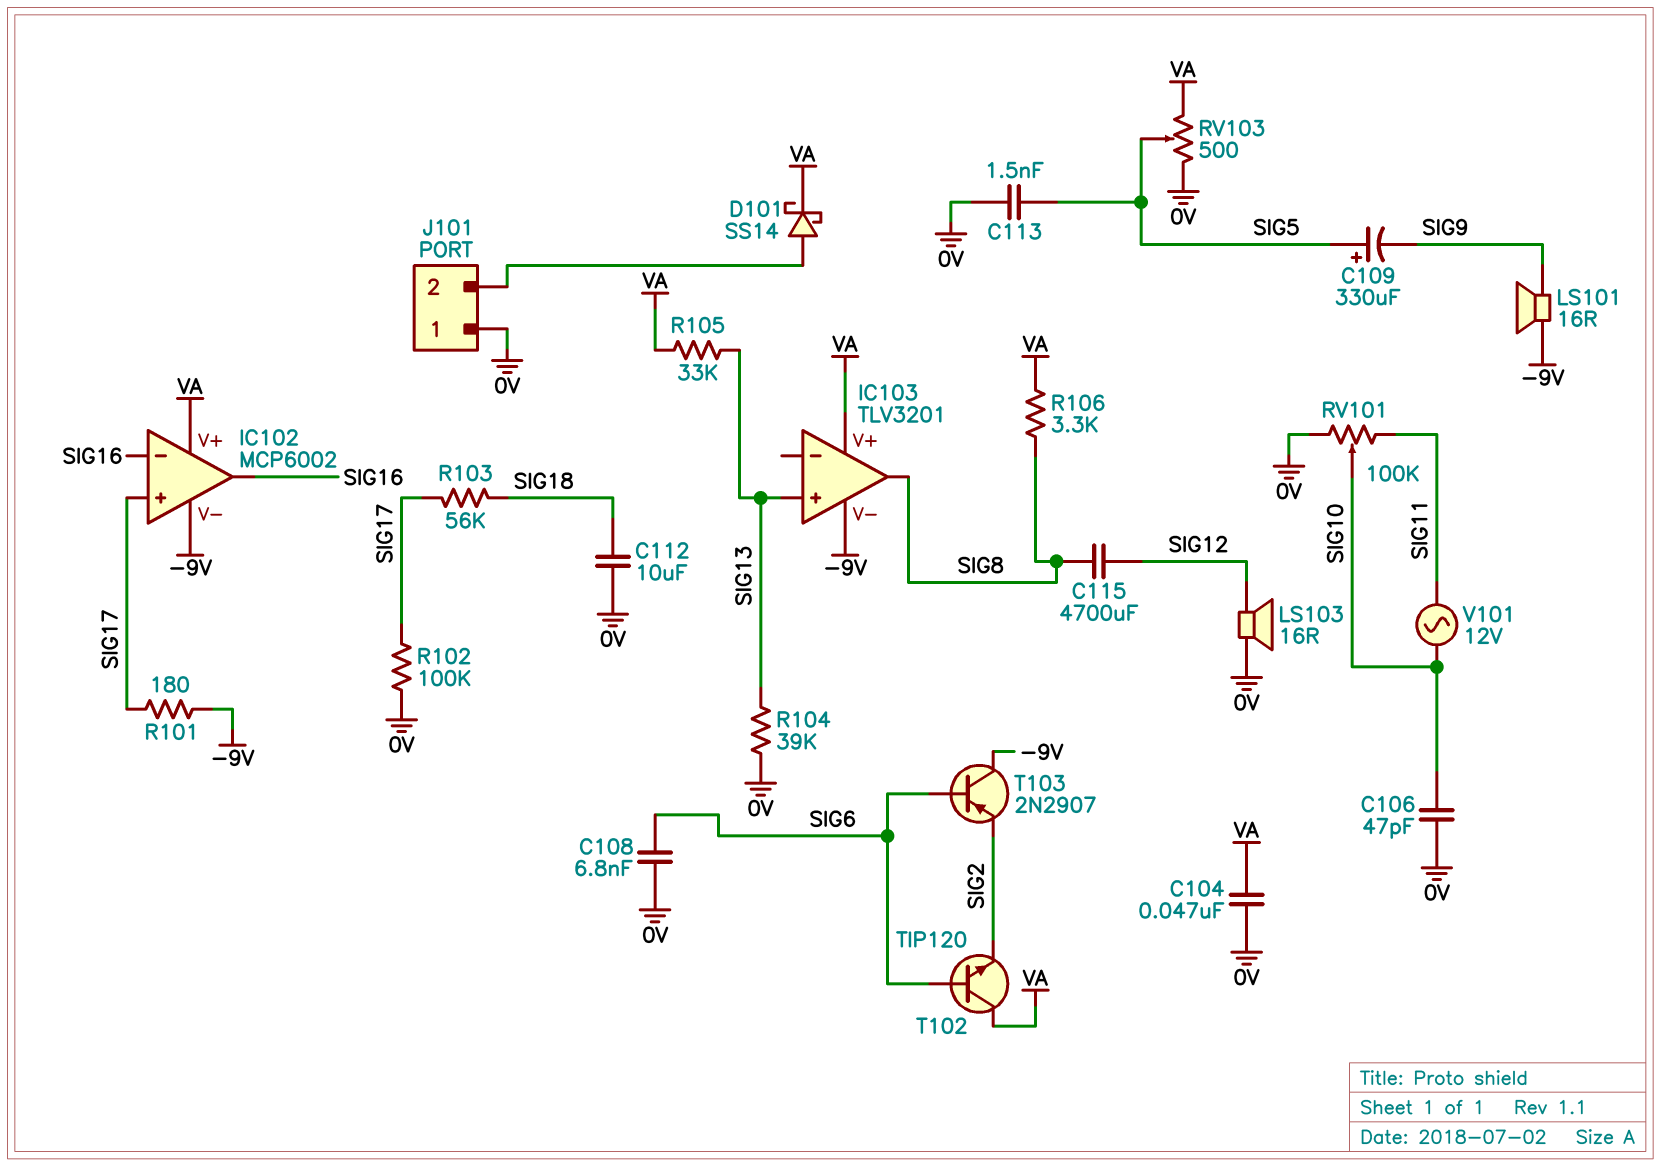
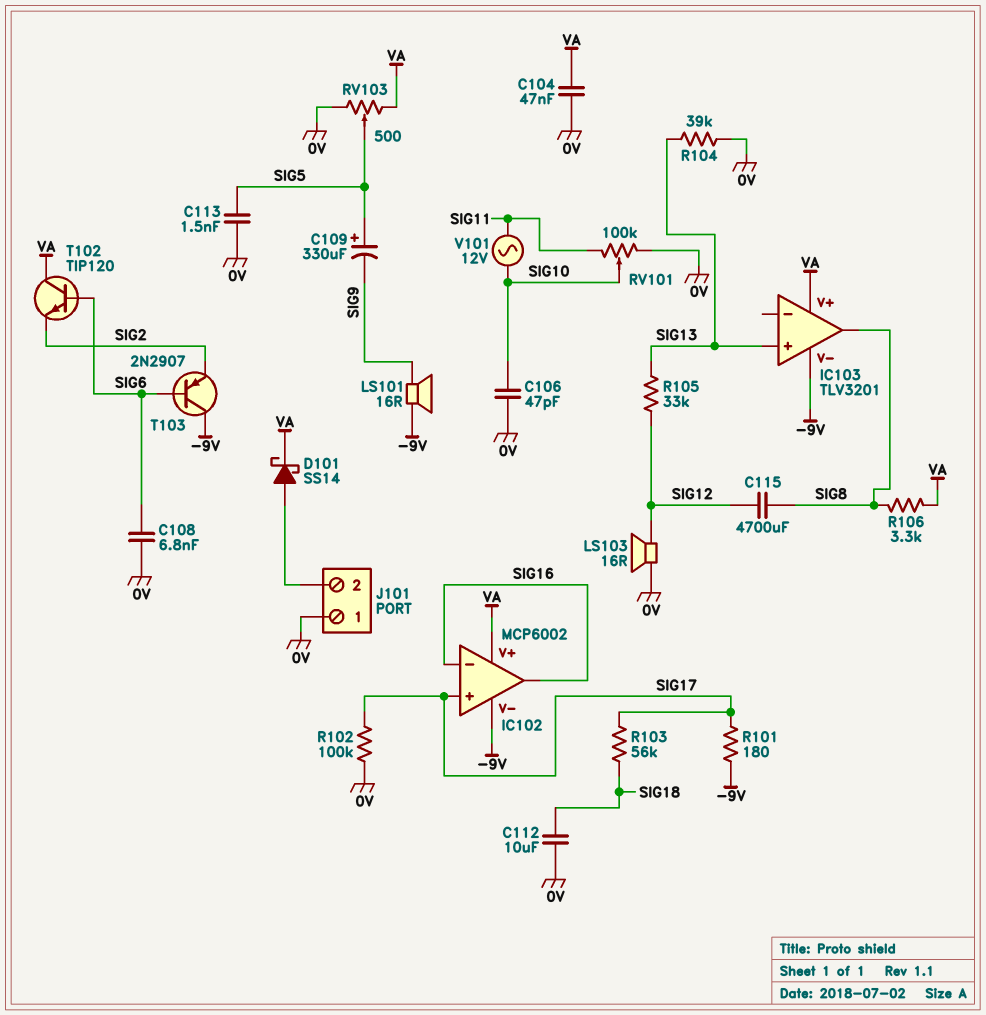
R105: 33k (SIG13, VA) -> 33k (SIG12, SIG13)

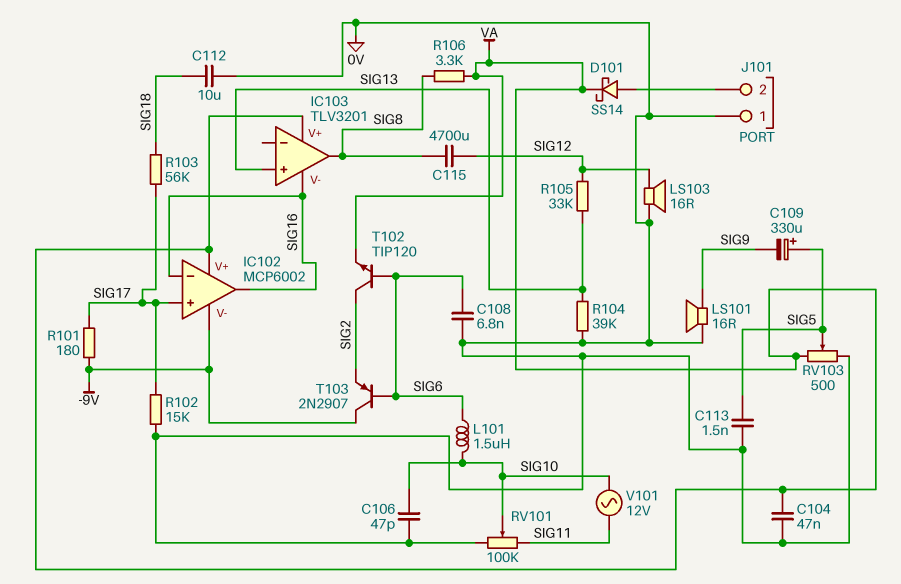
IC103 pin V-: -9V -> SIG16
L101: none -> 1.5uH (SIG6, SIG10)
LS101: speaker 16R (-9V, SIG9) -> speaker 16R (0V, SIG9)
R102: 100k (0V, SIG17) -> 15k (0V, SIG17)
T102: NPN TIP120 (B SIG6, C VA, E SIG2) -> NPN TIP120 (B SIG6, C SIG2, E VA)

